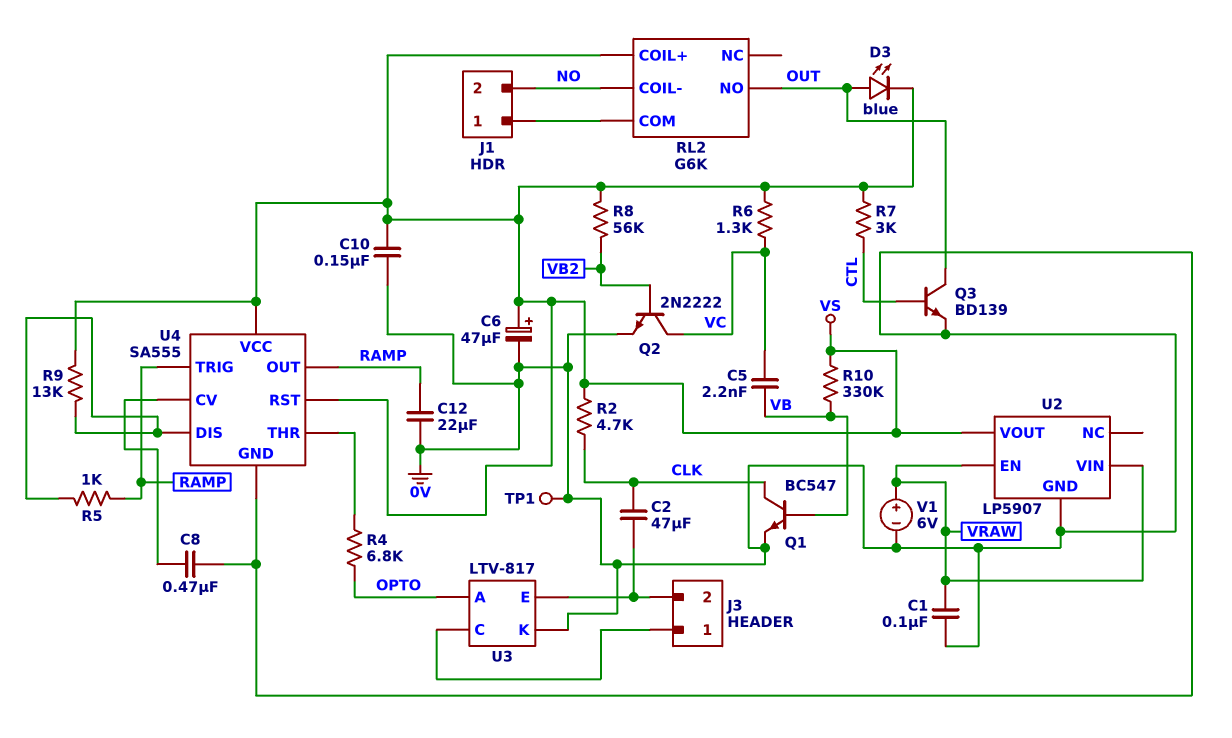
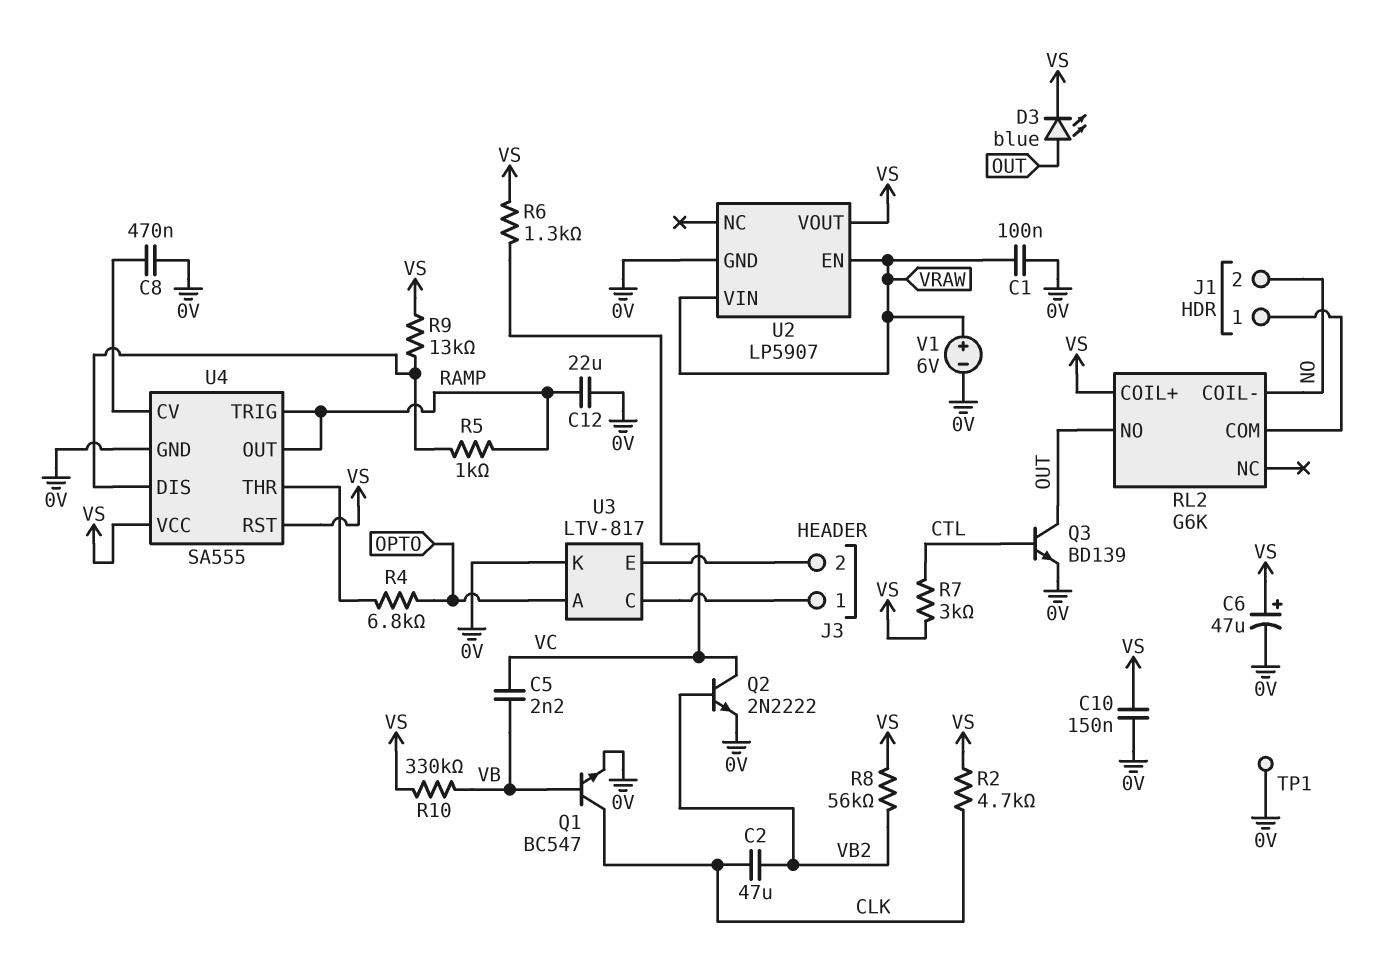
C2: 47uF (CLK, J3/2) -> 47uF (CLK, VB2)

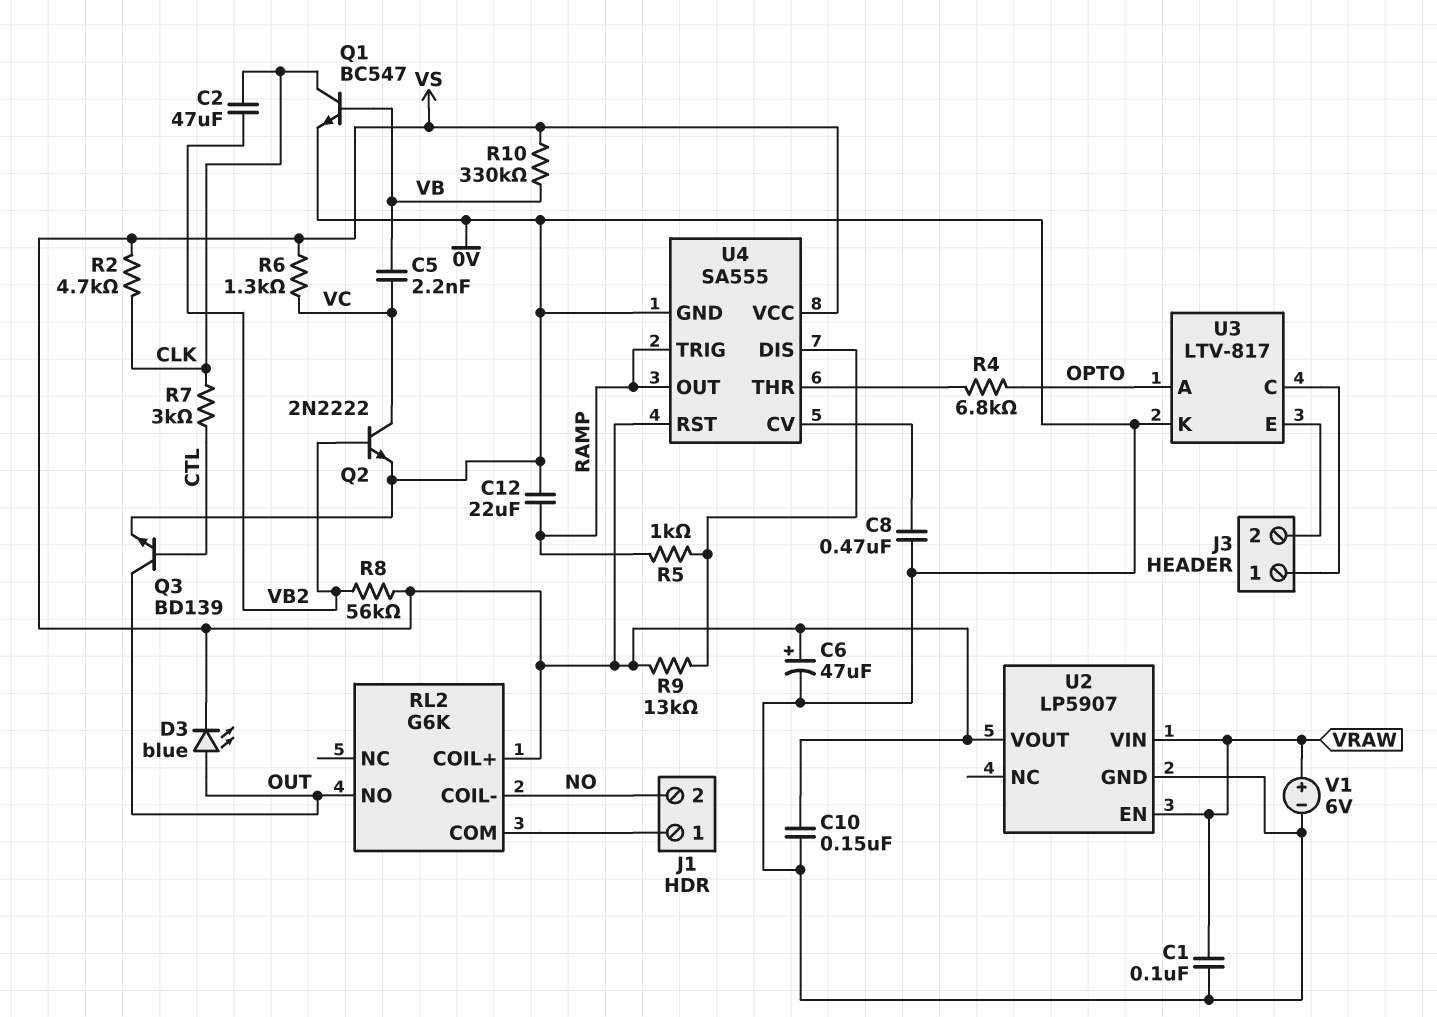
R7: 3k (CTL, VS) -> 3k (CLK, CTL)
TP1: test point (0V) -> none

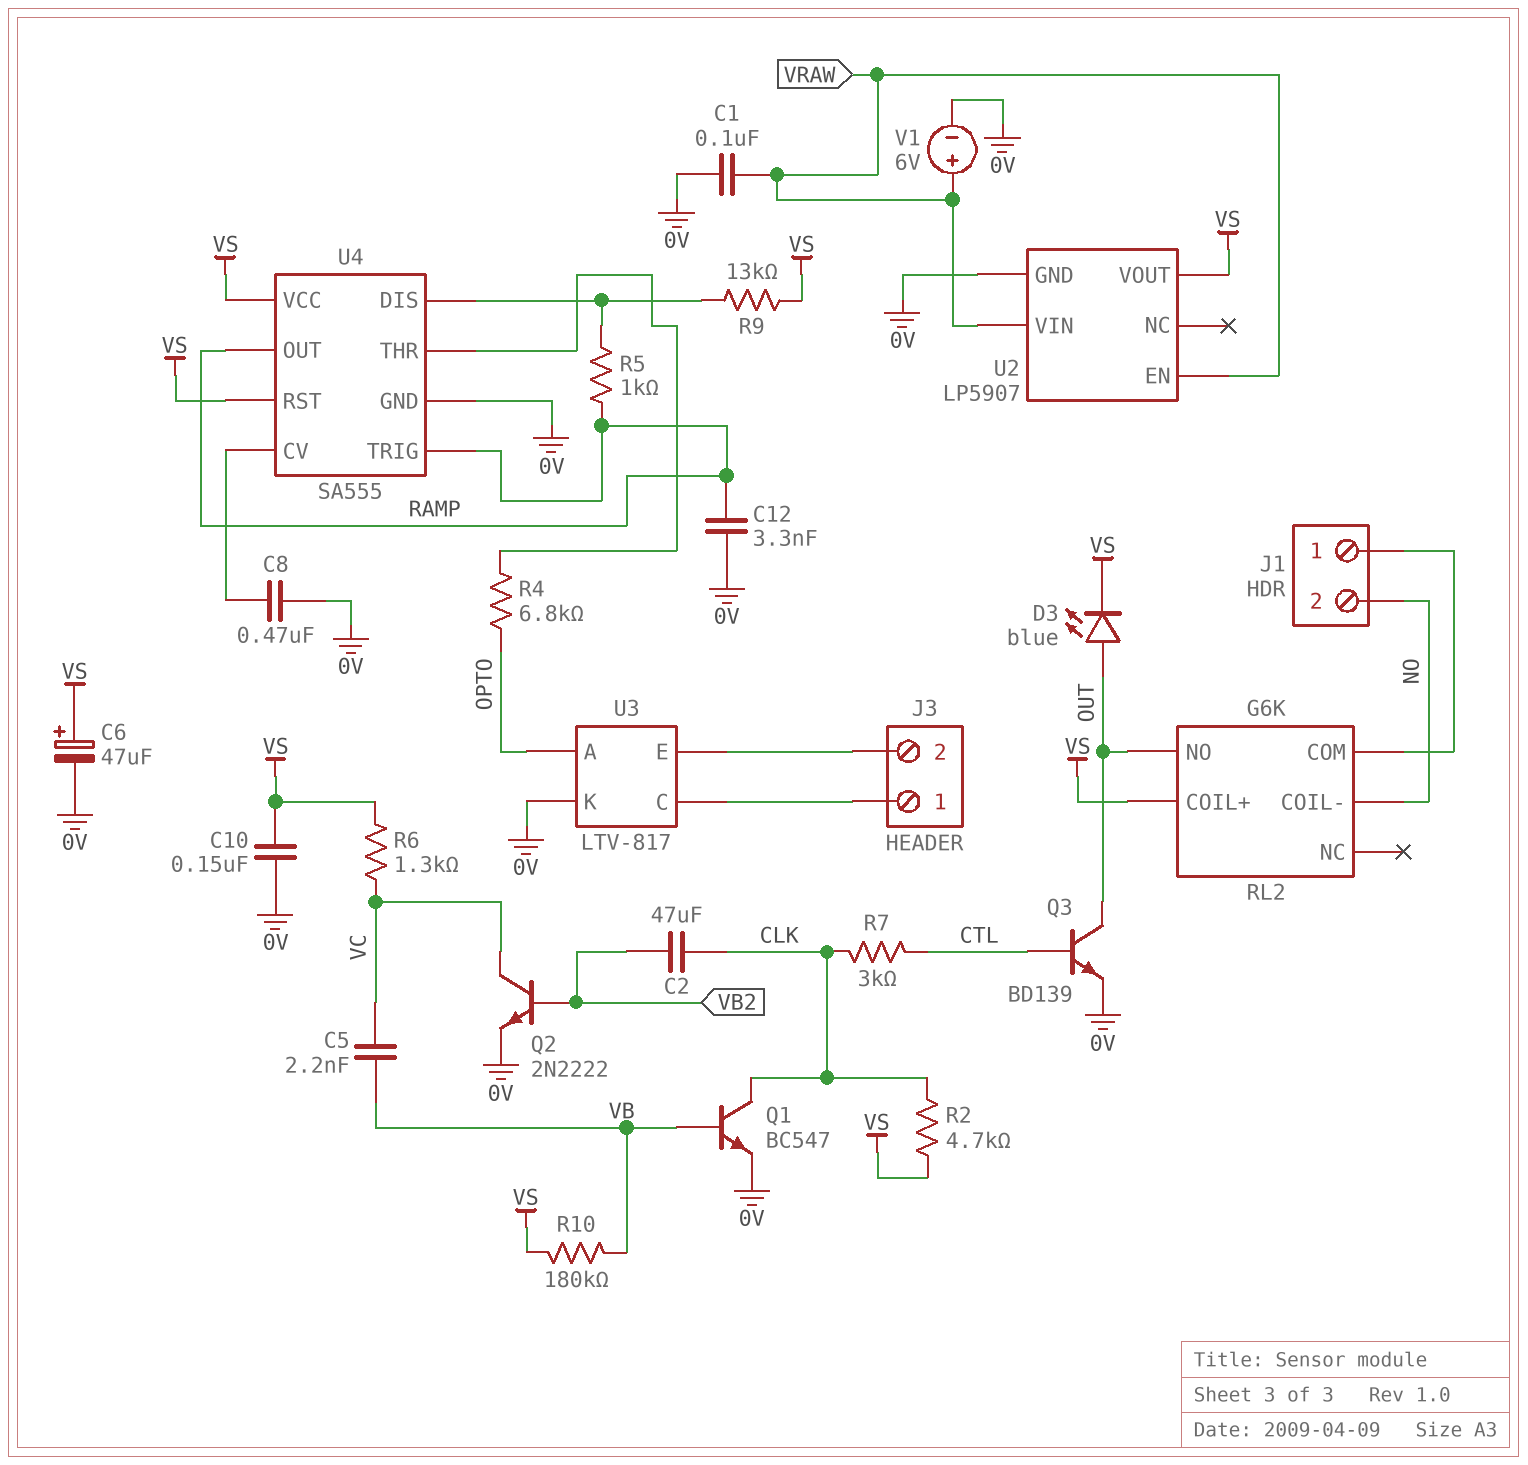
C12: 22uF (0V, RAMP) -> 3.3nF (0V, RAMP)
R8: 56k (VB2, VS) -> none
R10: 330k (VB, VS) -> 180k (VB, VS)

